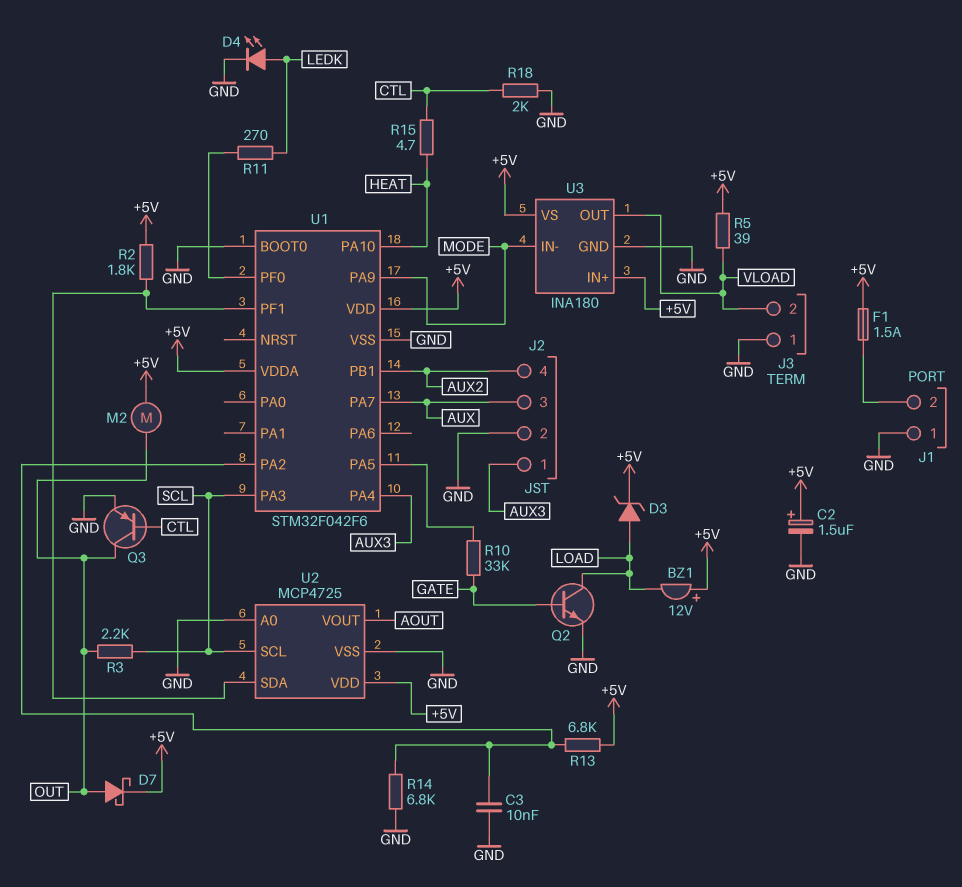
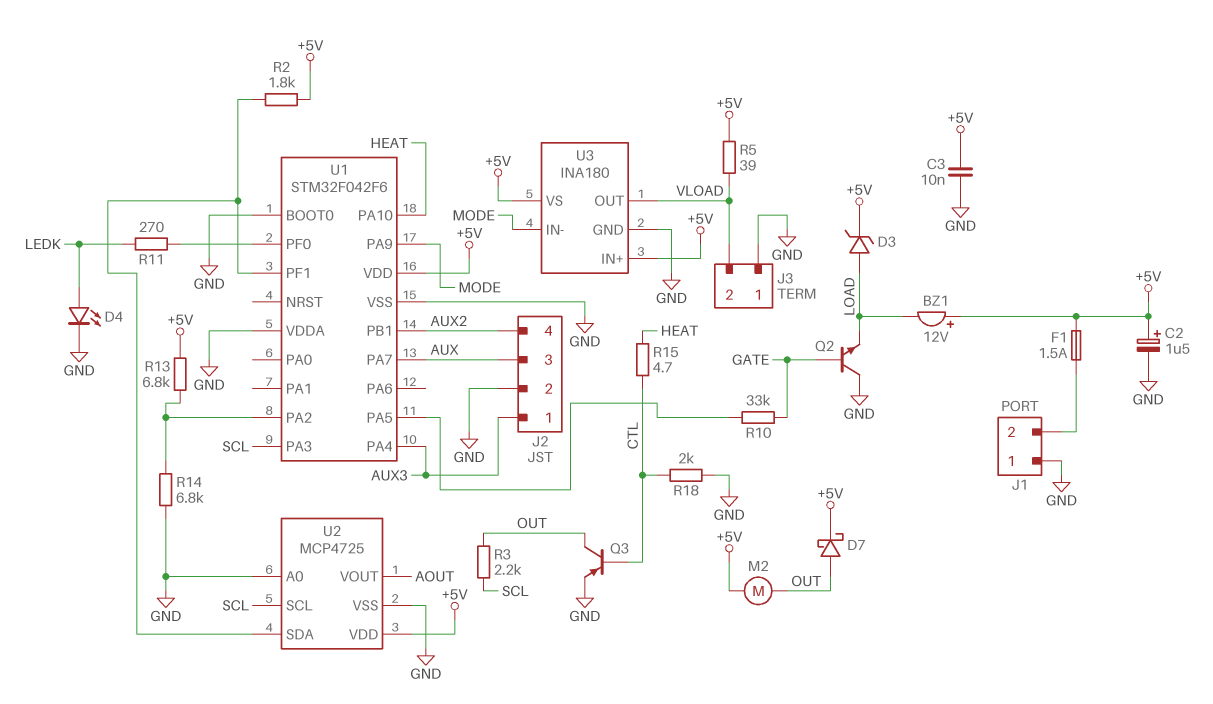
C3: 10nF (GND, U1/PA2) -> 10nF (+5V, GND)
Q2: NPN (B GATE, C LOAD, E GND) -> NPN (B GATE, C GND, E LOAD)
U1 pin VDDA: +5V -> GND

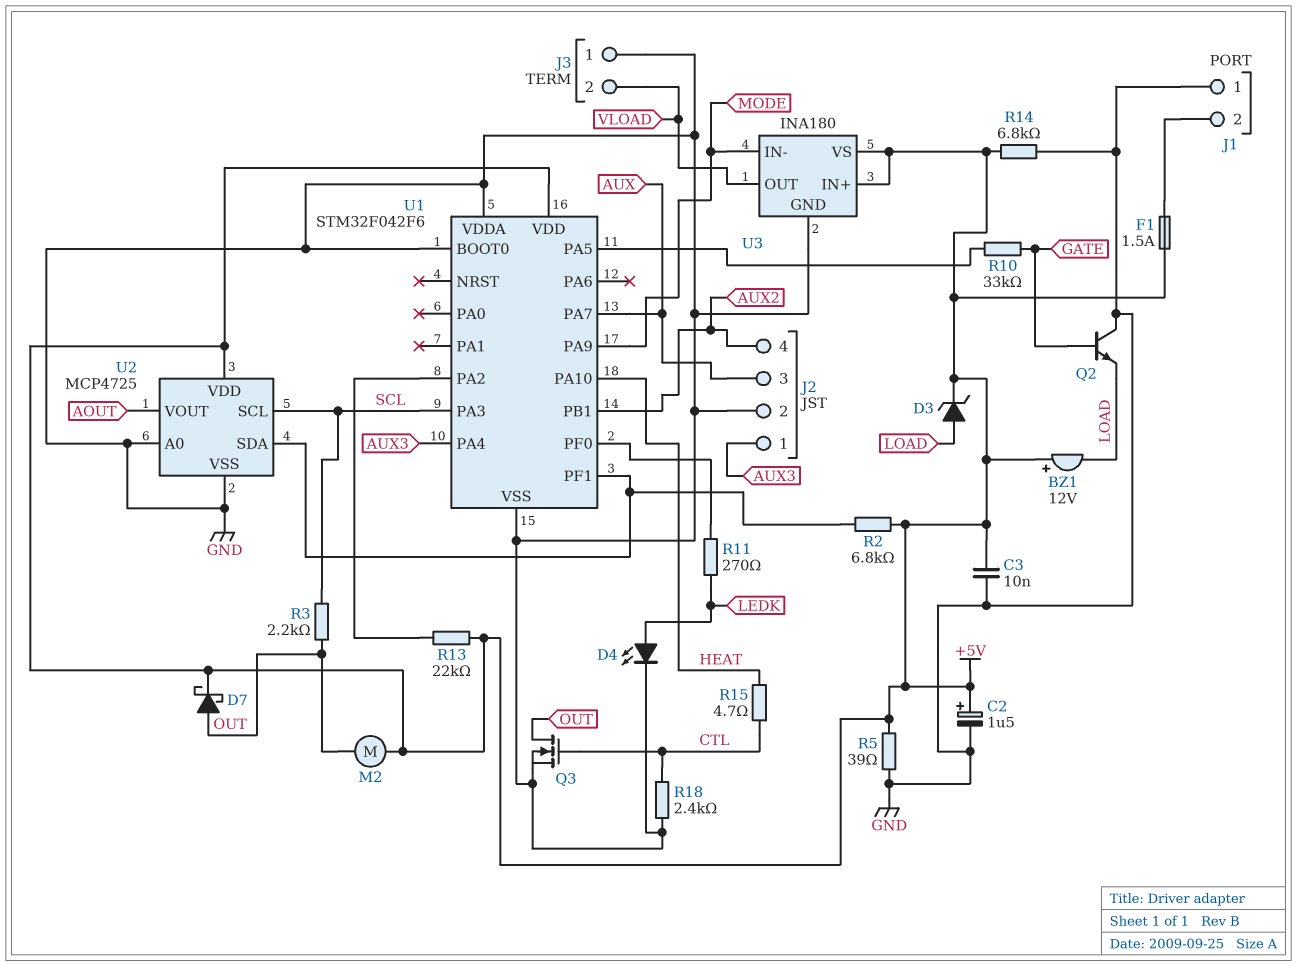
Q3: PNP (B CTL, C OUT, E GND) -> NMOS (G CTL, D OUT, S GND)
R2: 1.8k (+5V, U1/PF1) -> 6.8k (+5V, U1/PF1)
R5: 39 (+5V, VLOAD) -> 39 (+5V, GND)
R13: 6.8k (+5V, U1/PA2) -> 22k (+5V, U1/PA2)
R14: 6.8k (GND, U1/PA2) -> 6.8k (+5V, GND)
R18: 2k (CTL, GND) -> 2.4k (CTL, GND)

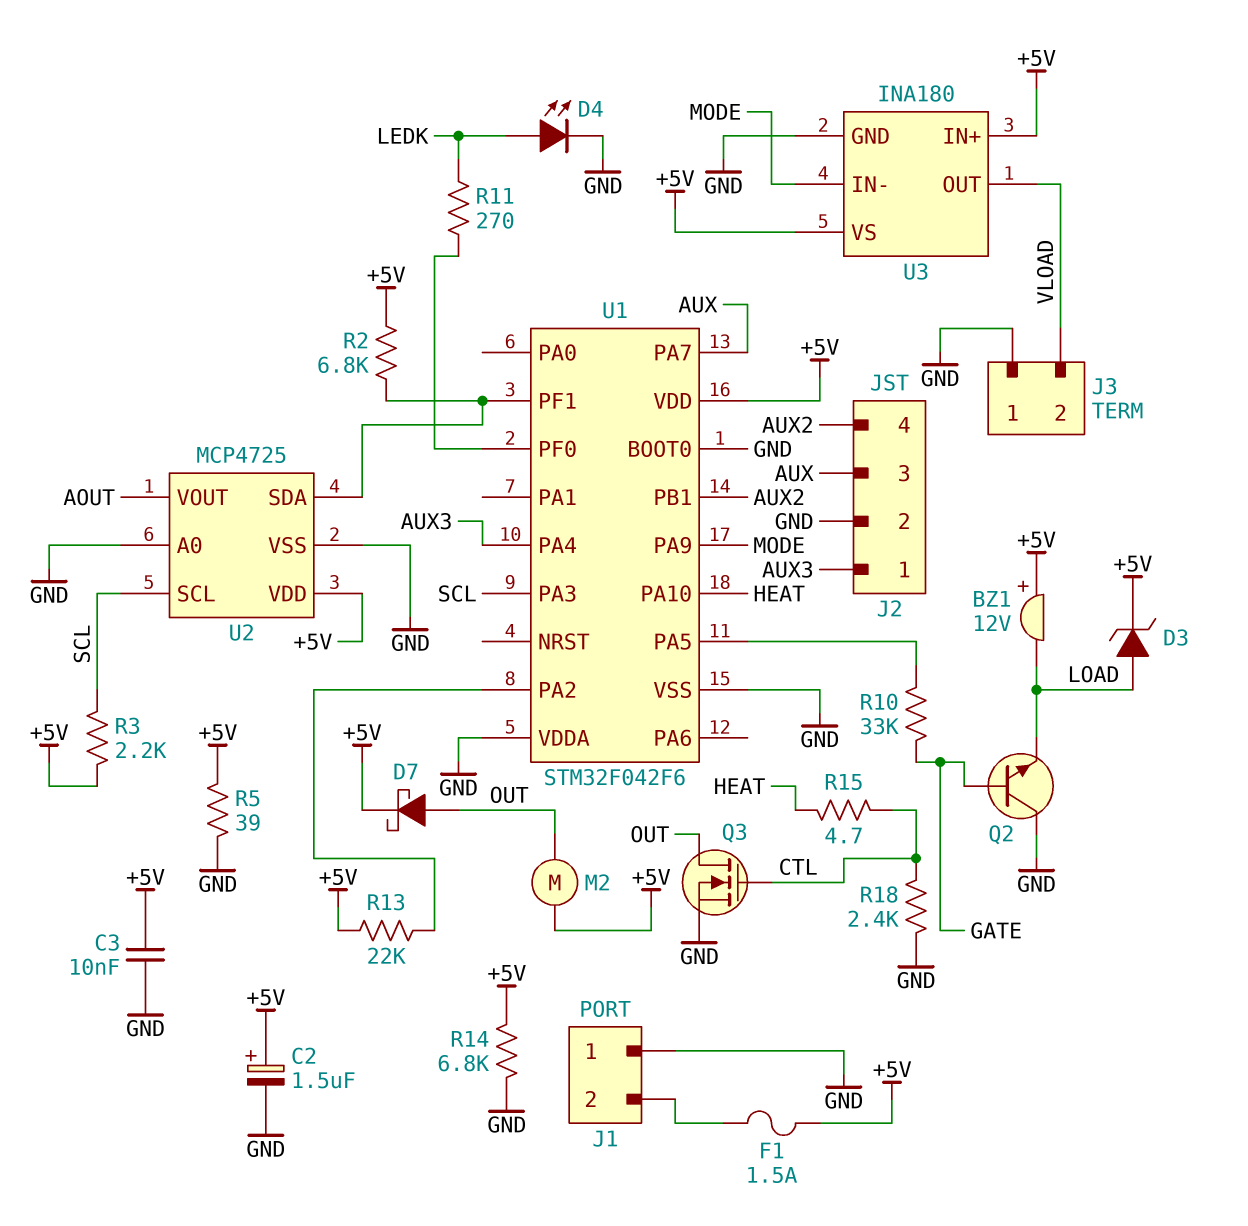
R3: 2.2k (OUT, SCL) -> 2.2k (+5V, SCL)

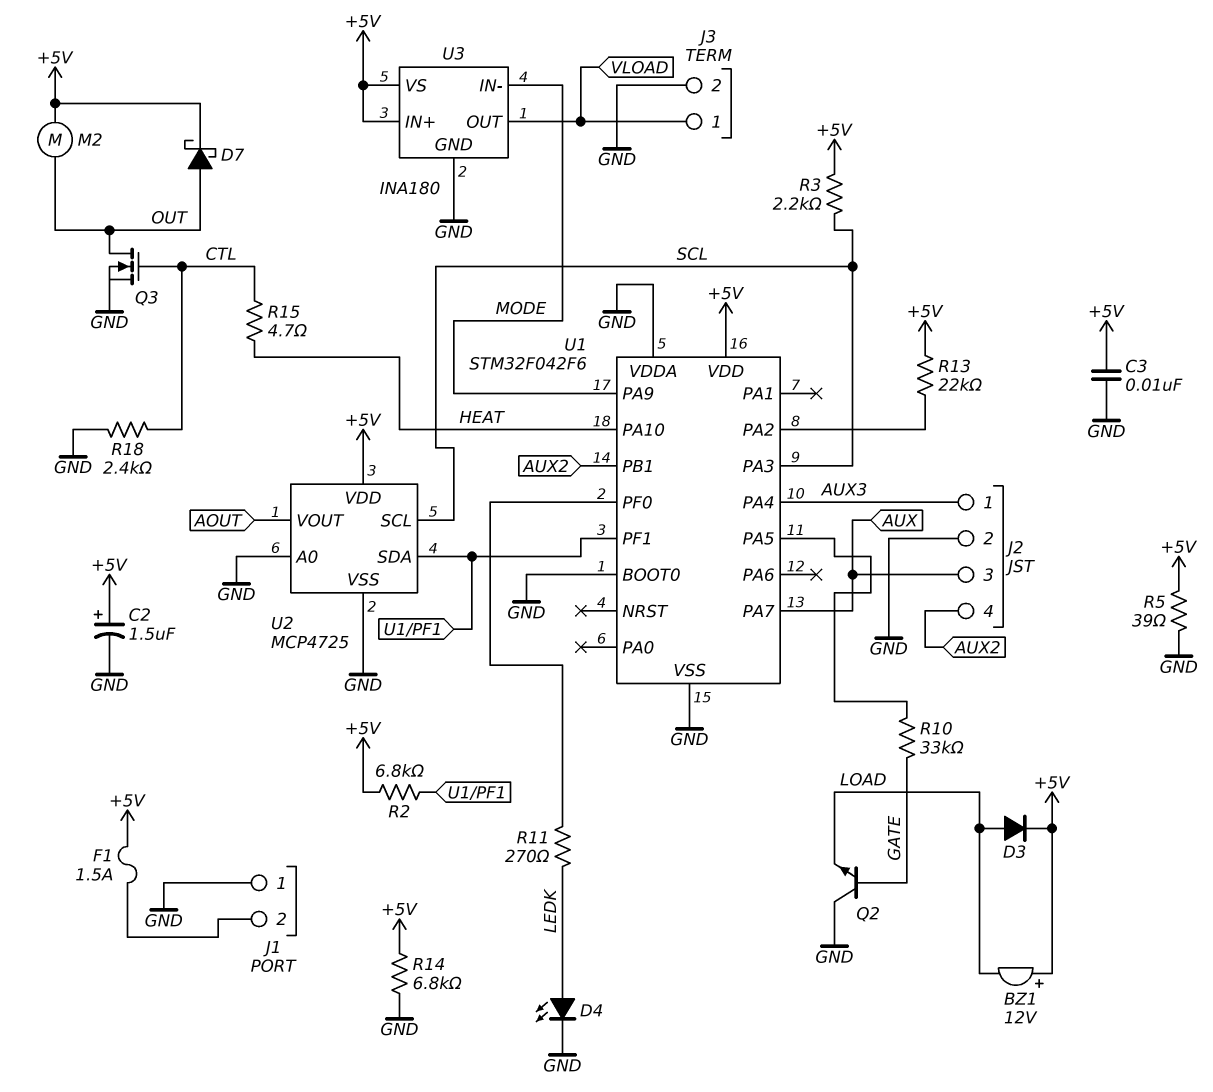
D3: zener (A LOAD, K +5V) -> diode (A LOAD, K +5V)
J3 pin 1: GND -> VLOAD
J3 pin 2: VLOAD -> GND

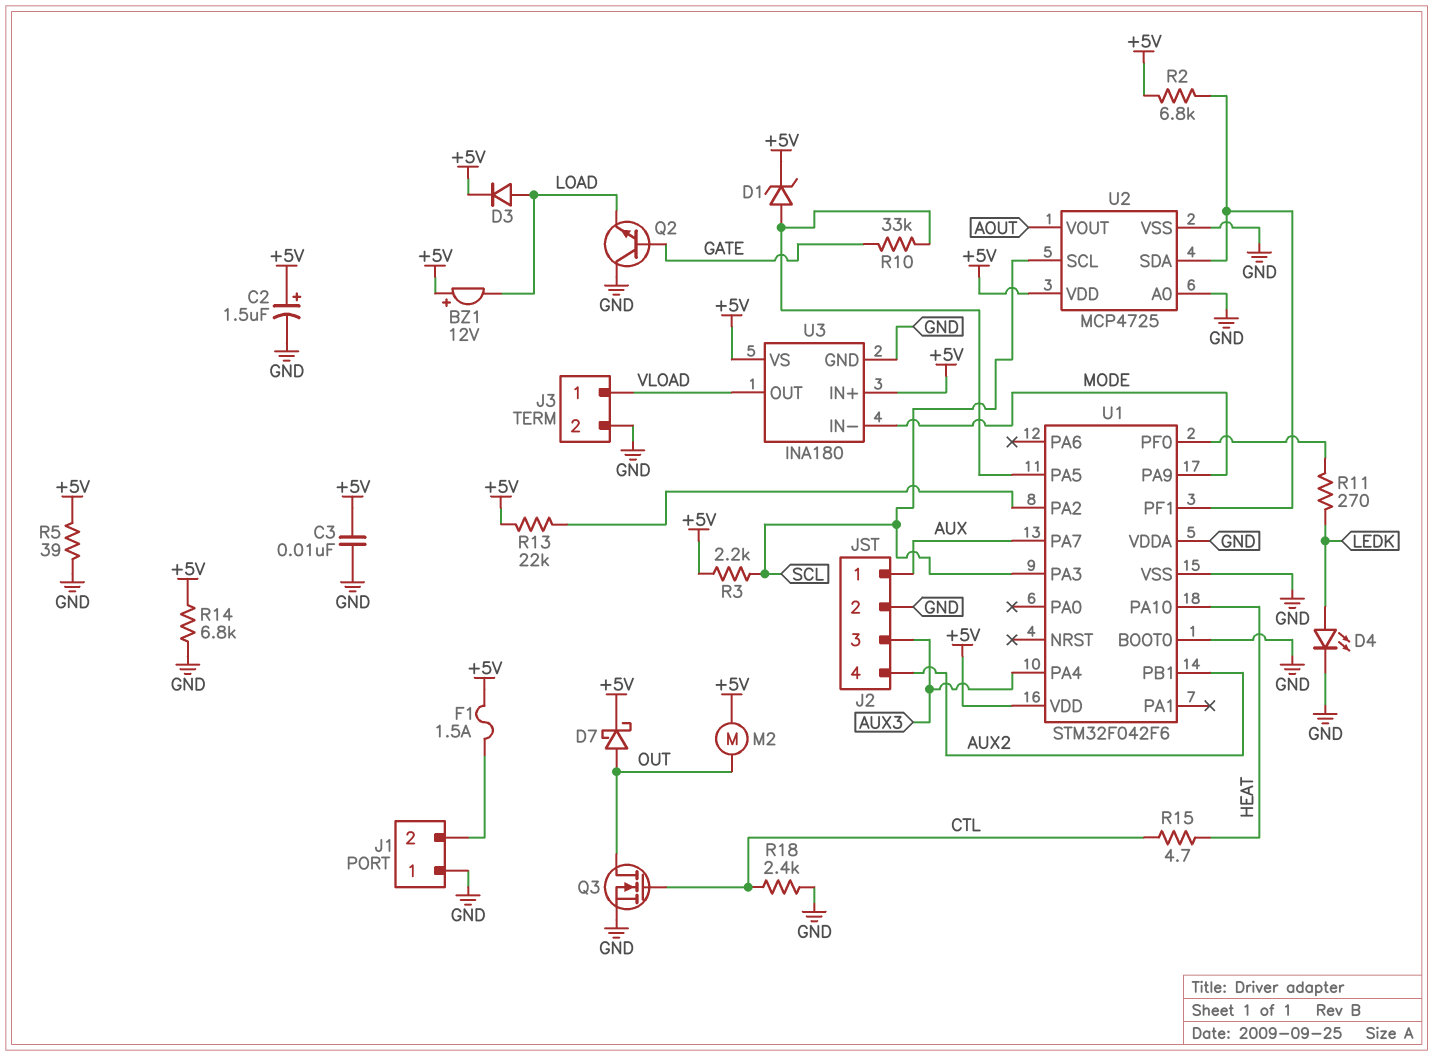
D1: none -> zener (A U1/PA5, K +5V)
J2 pin 1: AUX3 -> AUX
J2 pin 3: AUX -> AUX3

